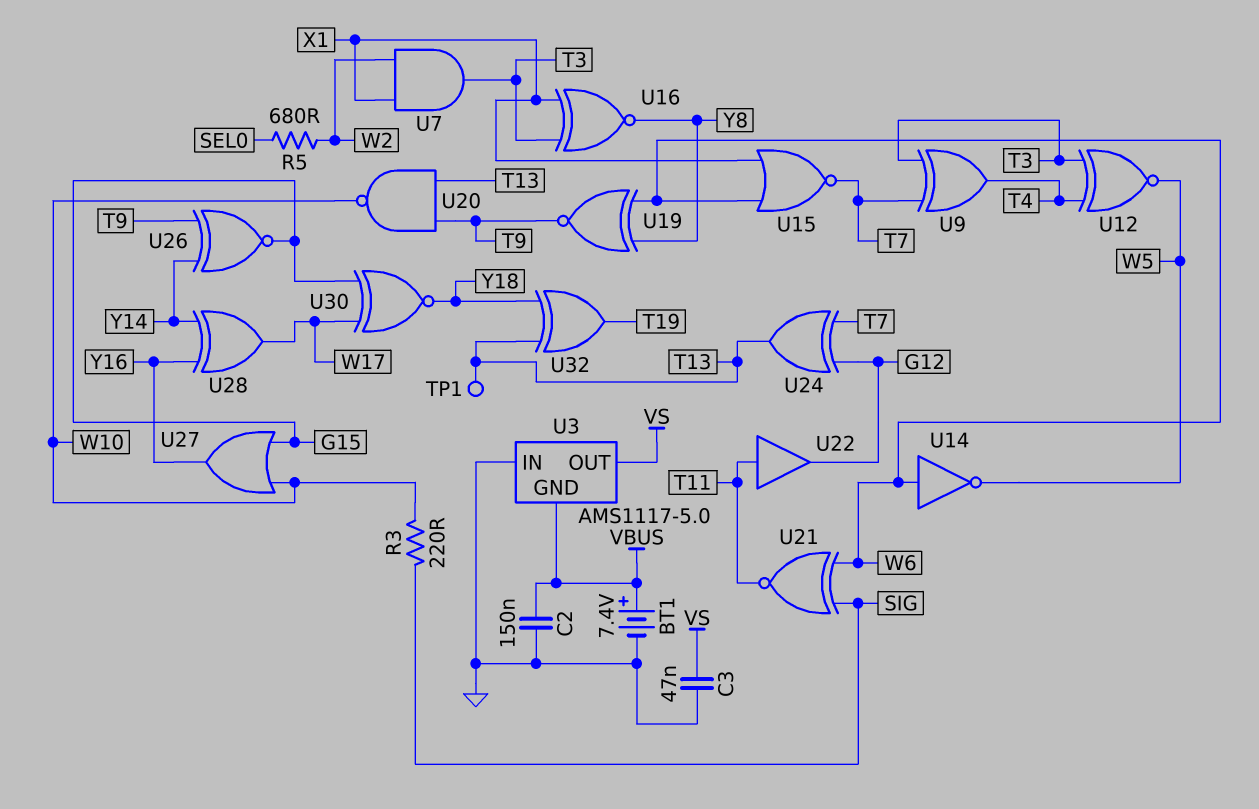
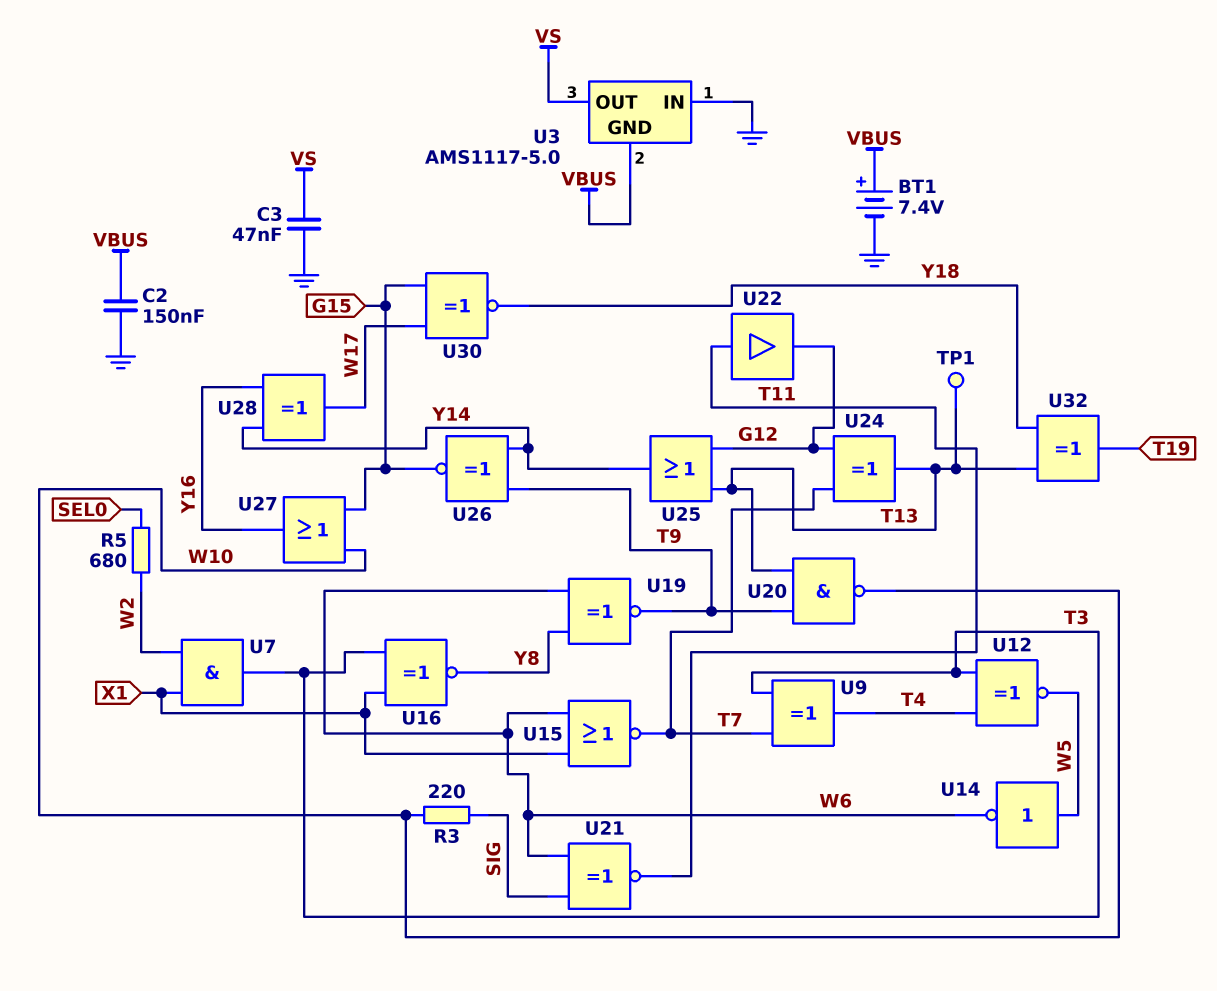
U14: NOT (in W6, out W5) -> NOT (in W5, out W6)
U25: none -> OR (in G12, in T13, out Y14)

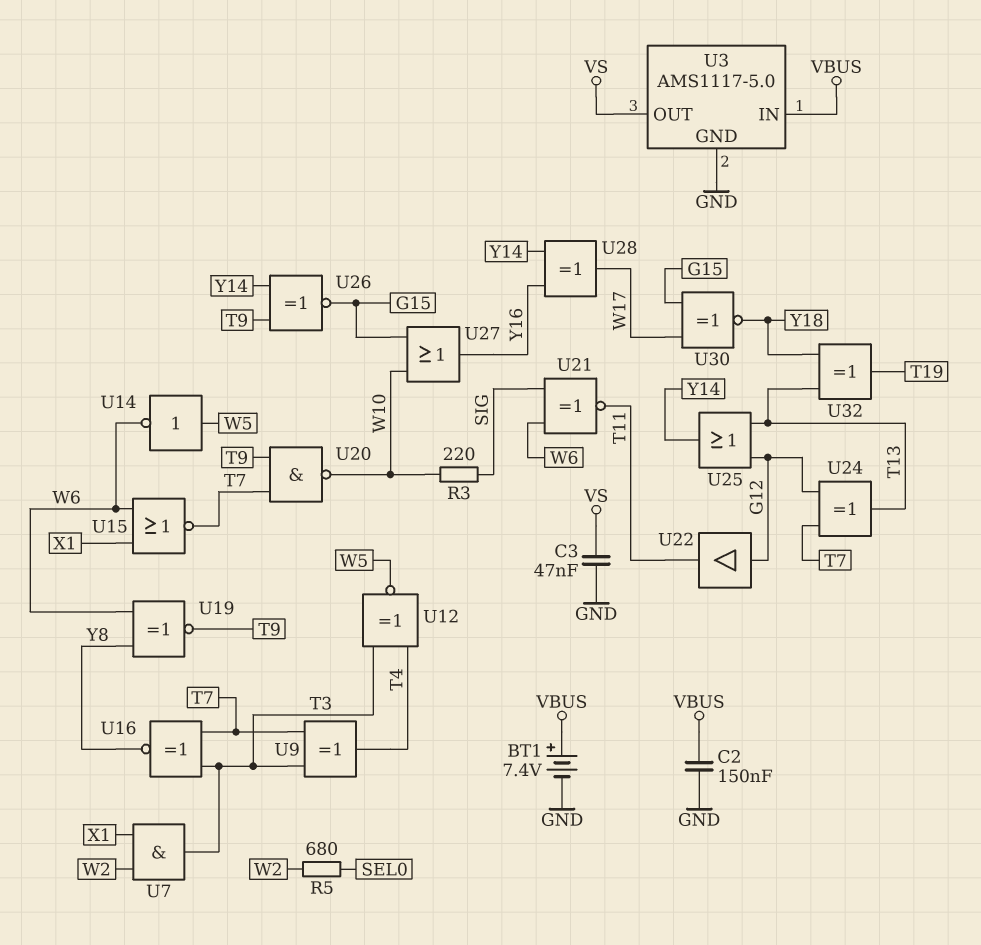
TP1: test point (T13) -> none
U3 pin GND: VBUS -> GND
U3 pin IN: GND -> VBUS
U16: XNOR (in T3, in X1, out Y8) -> XNOR (in T3, in T7, out Y8)
U20: NAND (in T9, in T13, out W10) -> NAND (in T7, in T9, out W10)
U22: buffer (in T11, out G12) -> buffer (in G12, out T11)

